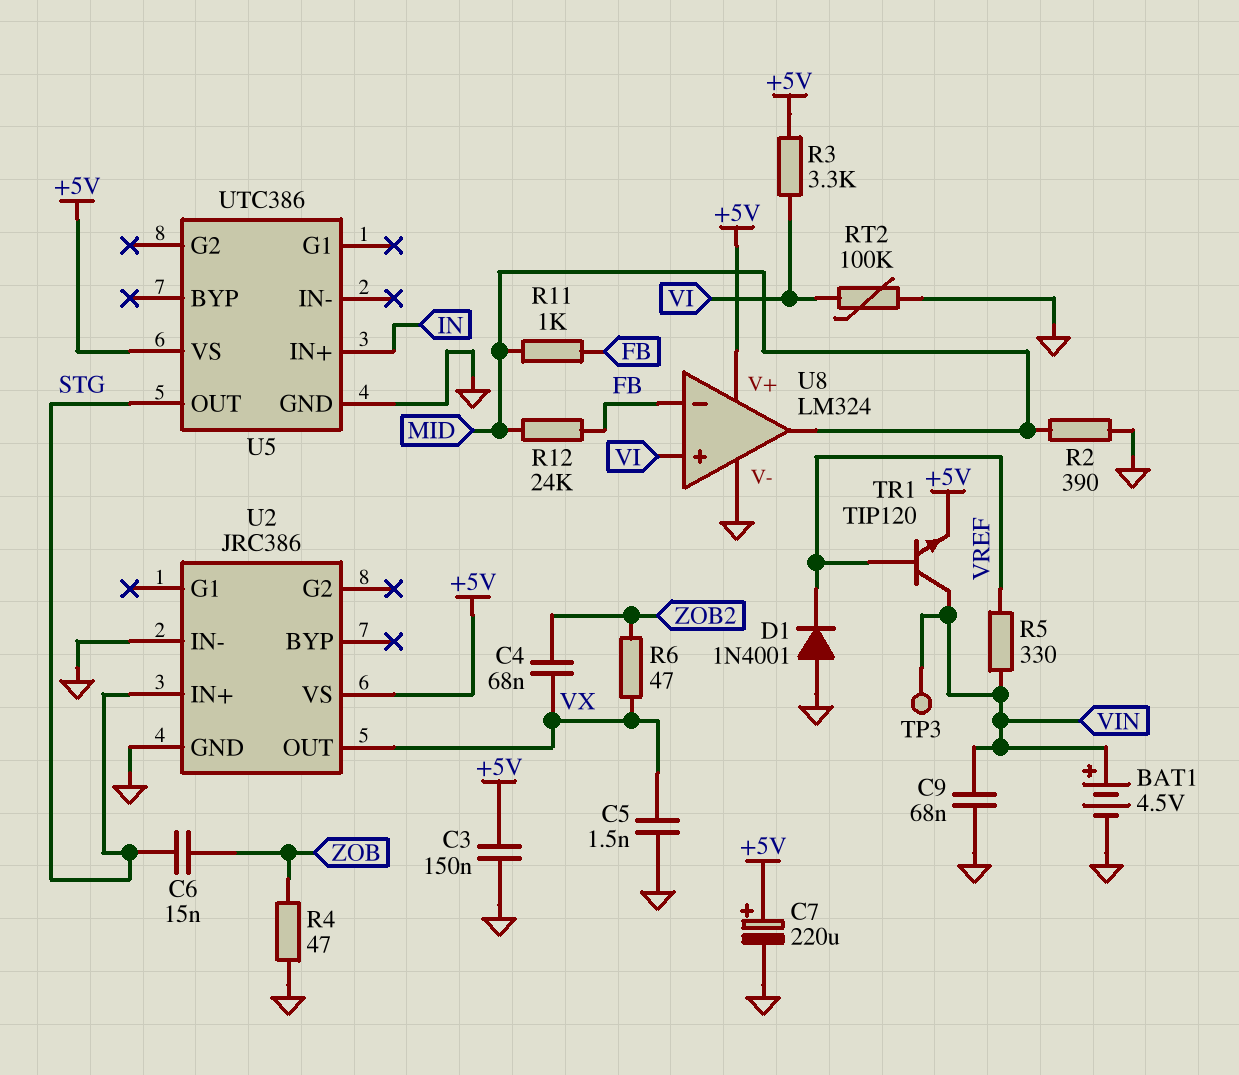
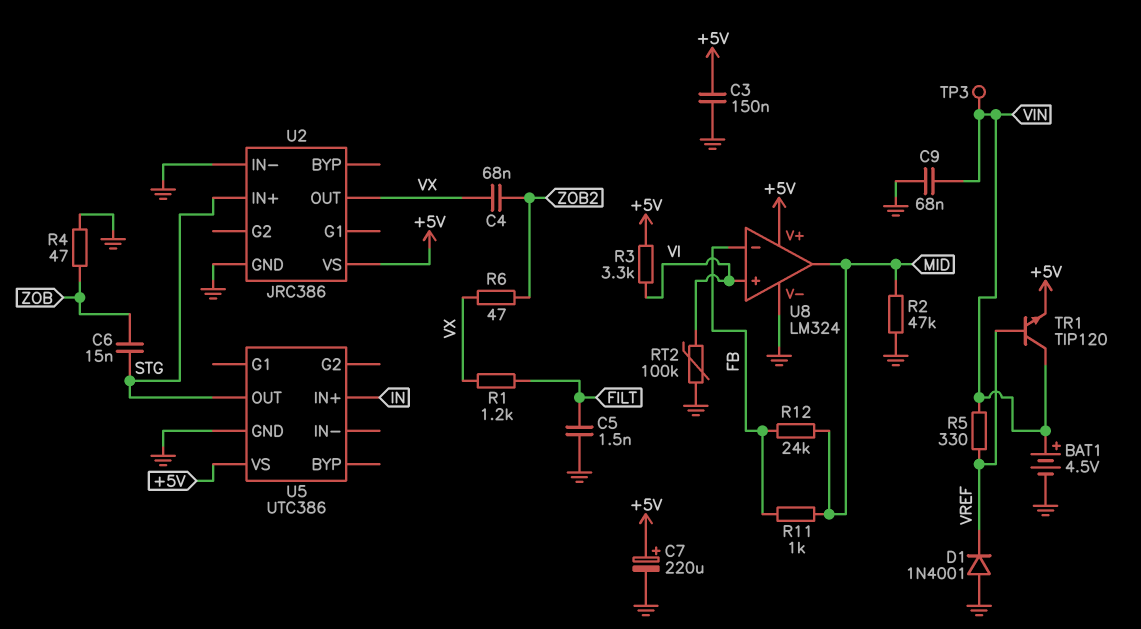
C5: 1.5nF (GND, VX) -> 1.5nF (FILT, GND)
R1: none -> 1.2k (FILT, VX)
R2: 390 (GND, MID) -> 47k (GND, MID)

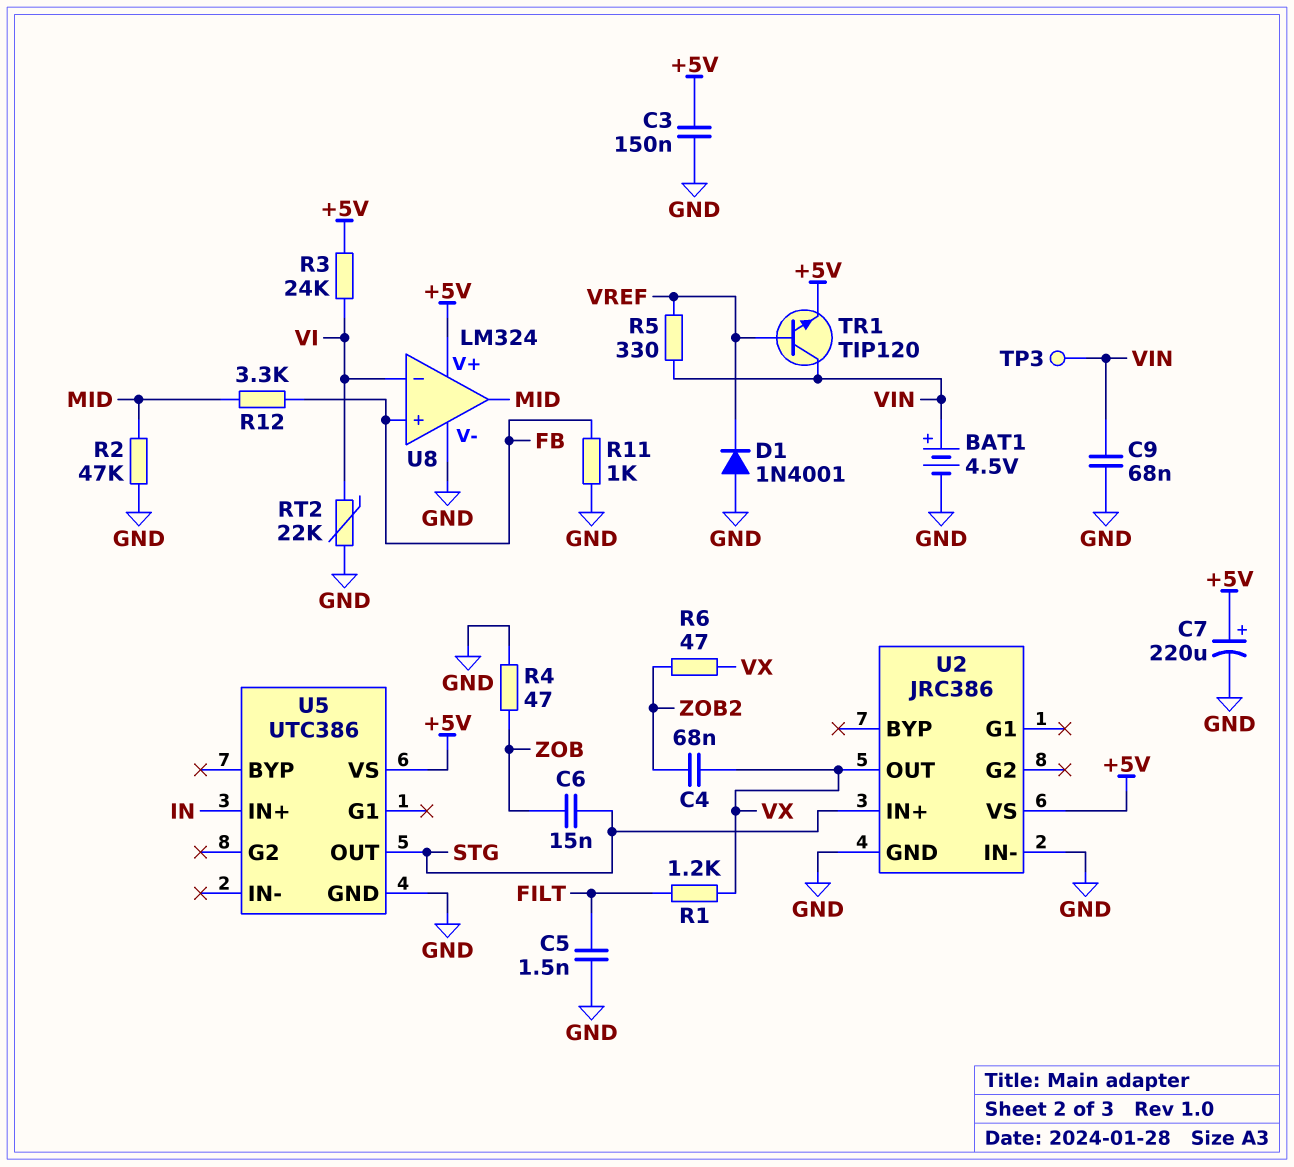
R3: 3.3k (+5V, VI) -> 24k (+5V, VI)
R11: 1k (FB, MID) -> 1k (FB, GND)
R12: 24k (FB, MID) -> 3.3k (FB, MID)
RT2: 100k (GND, VI) -> 22k (GND, VI)
U8 pin in+: VI -> FB
U8 pin in-: FB -> VI

